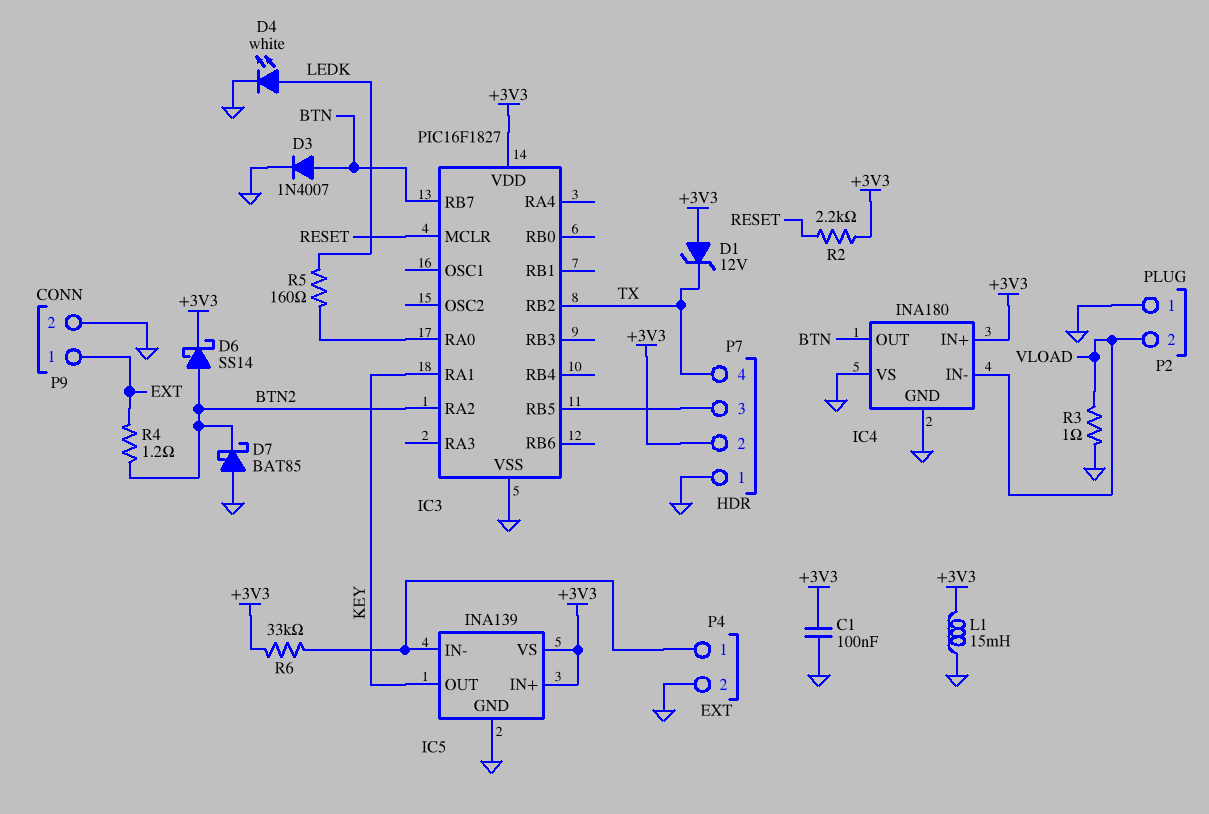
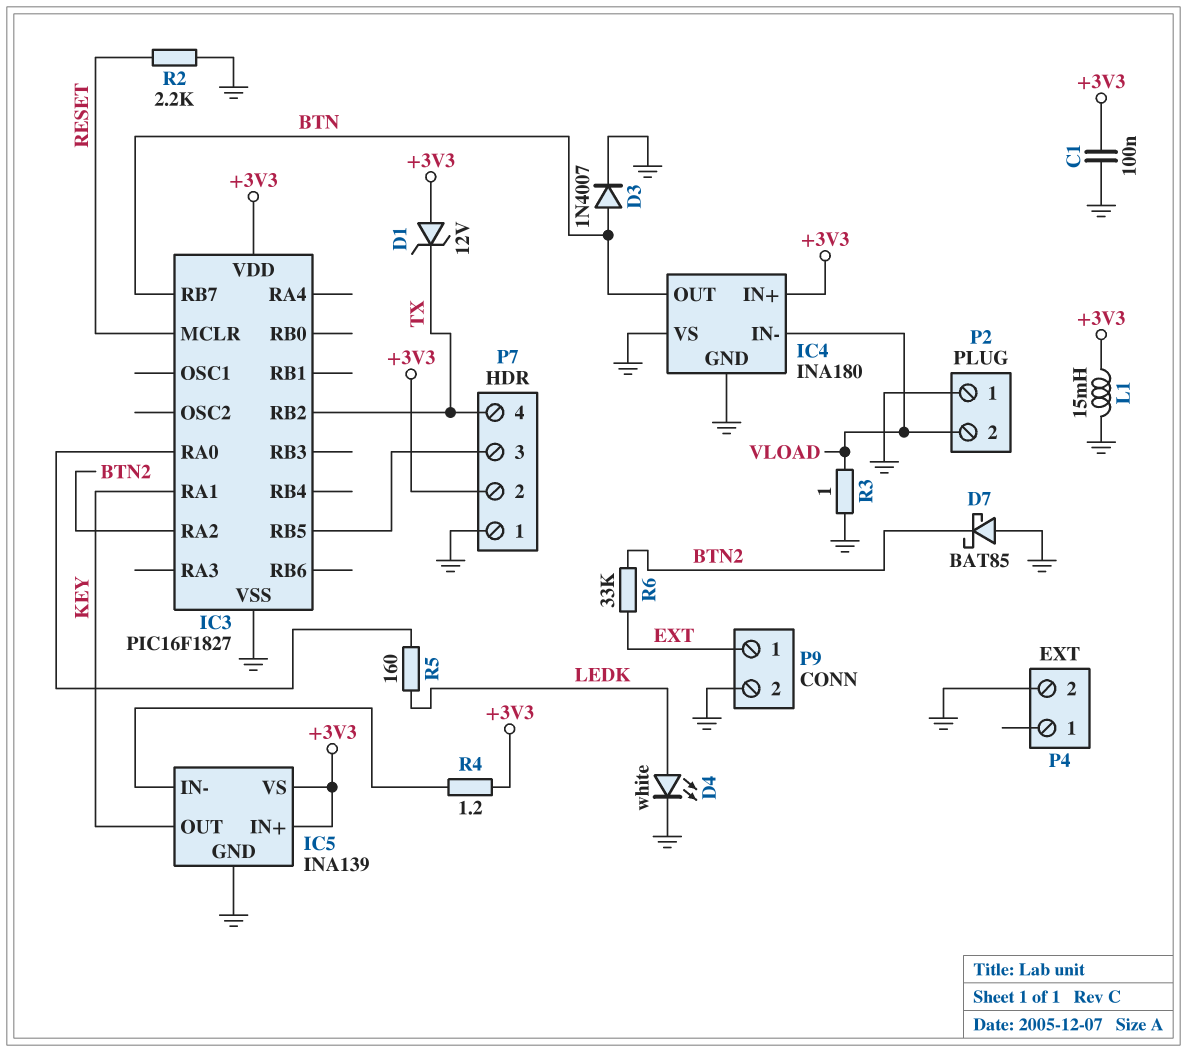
D6: schottky SS14 (A BTN2, K +3V3) -> none
P4 pin 1: IC5/IN- -> none
R2: 2.2k (+3V3, RESET) -> 2.2k (GND, RESET)
R4: 1.2 (BTN2, EXT) -> 1.2 (+3V3, IC5/IN-)
R6: 33k (+3V3, IC5/IN-) -> 33k (BTN2, EXT)

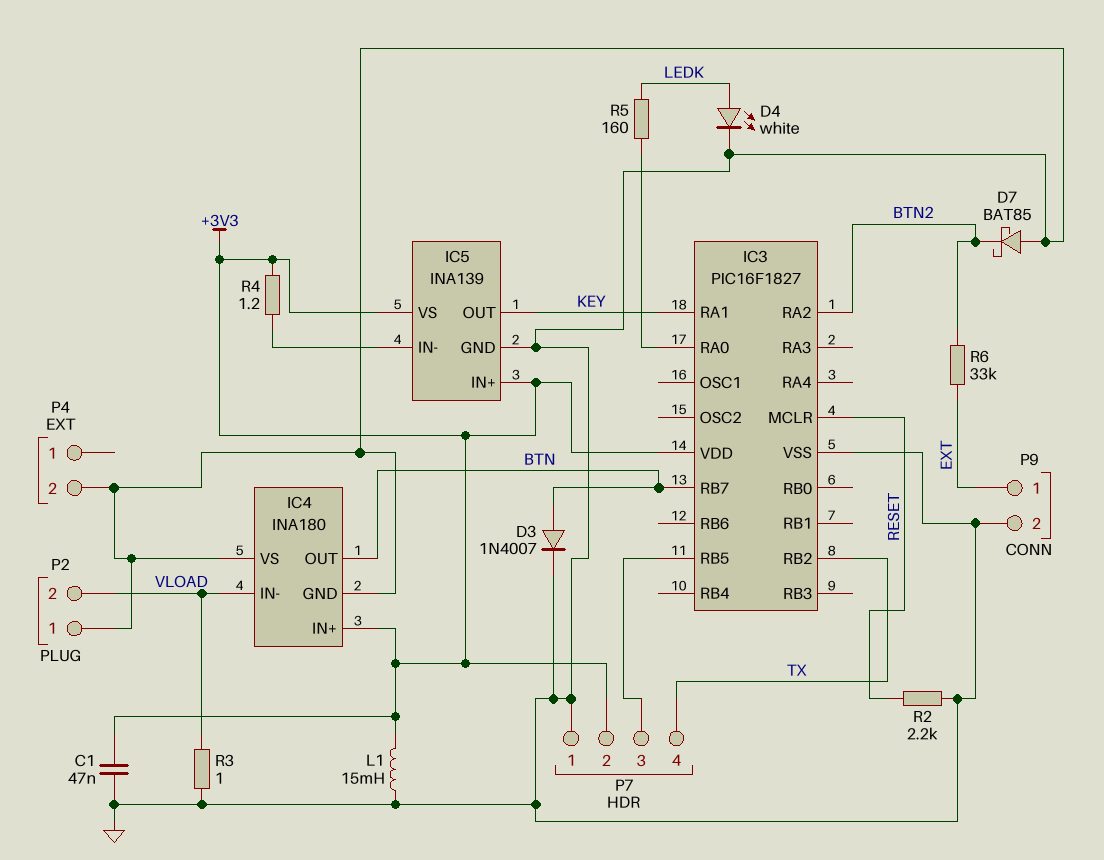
C1: 100nF (+3V3, GND) -> 47nF (+3V3, GND)
D1: zener 12V (A +3V3, K TX) -> none

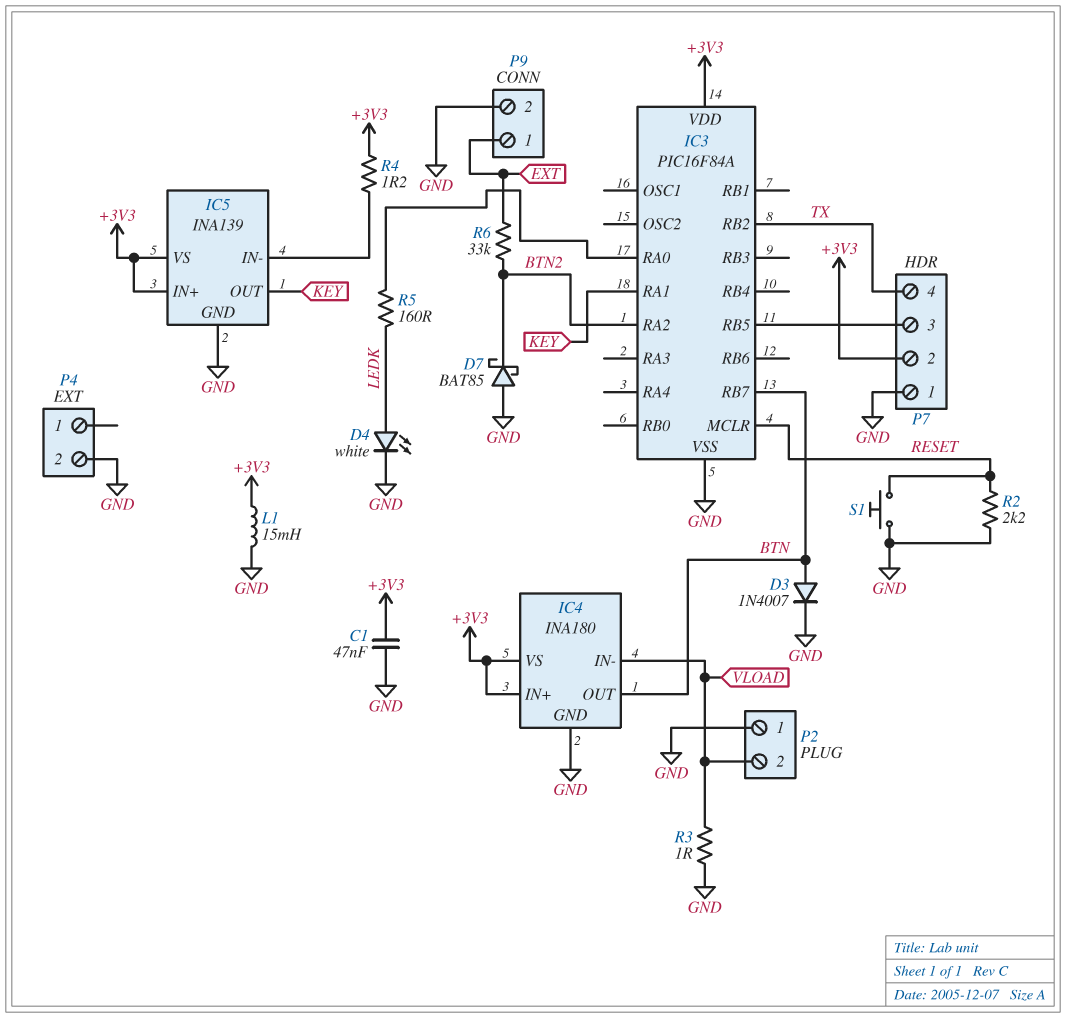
IC3: PIC16F1827 -> PIC16F84A
IC4 pin VS: GND -> +3V3
S1: none -> button (GND, RESET)

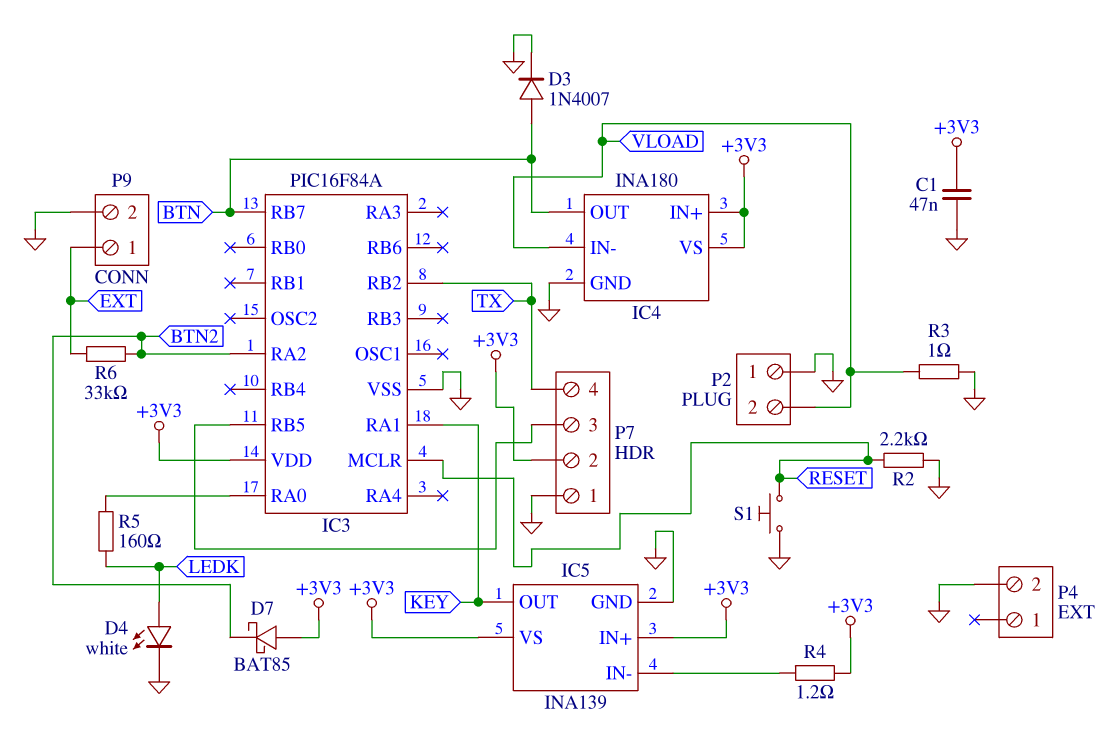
D7: schottky BAT85 (A GND, K BTN2) -> schottky BAT85 (A +3V3, K BTN2)
L1: 15mH (+3V3, GND) -> none

